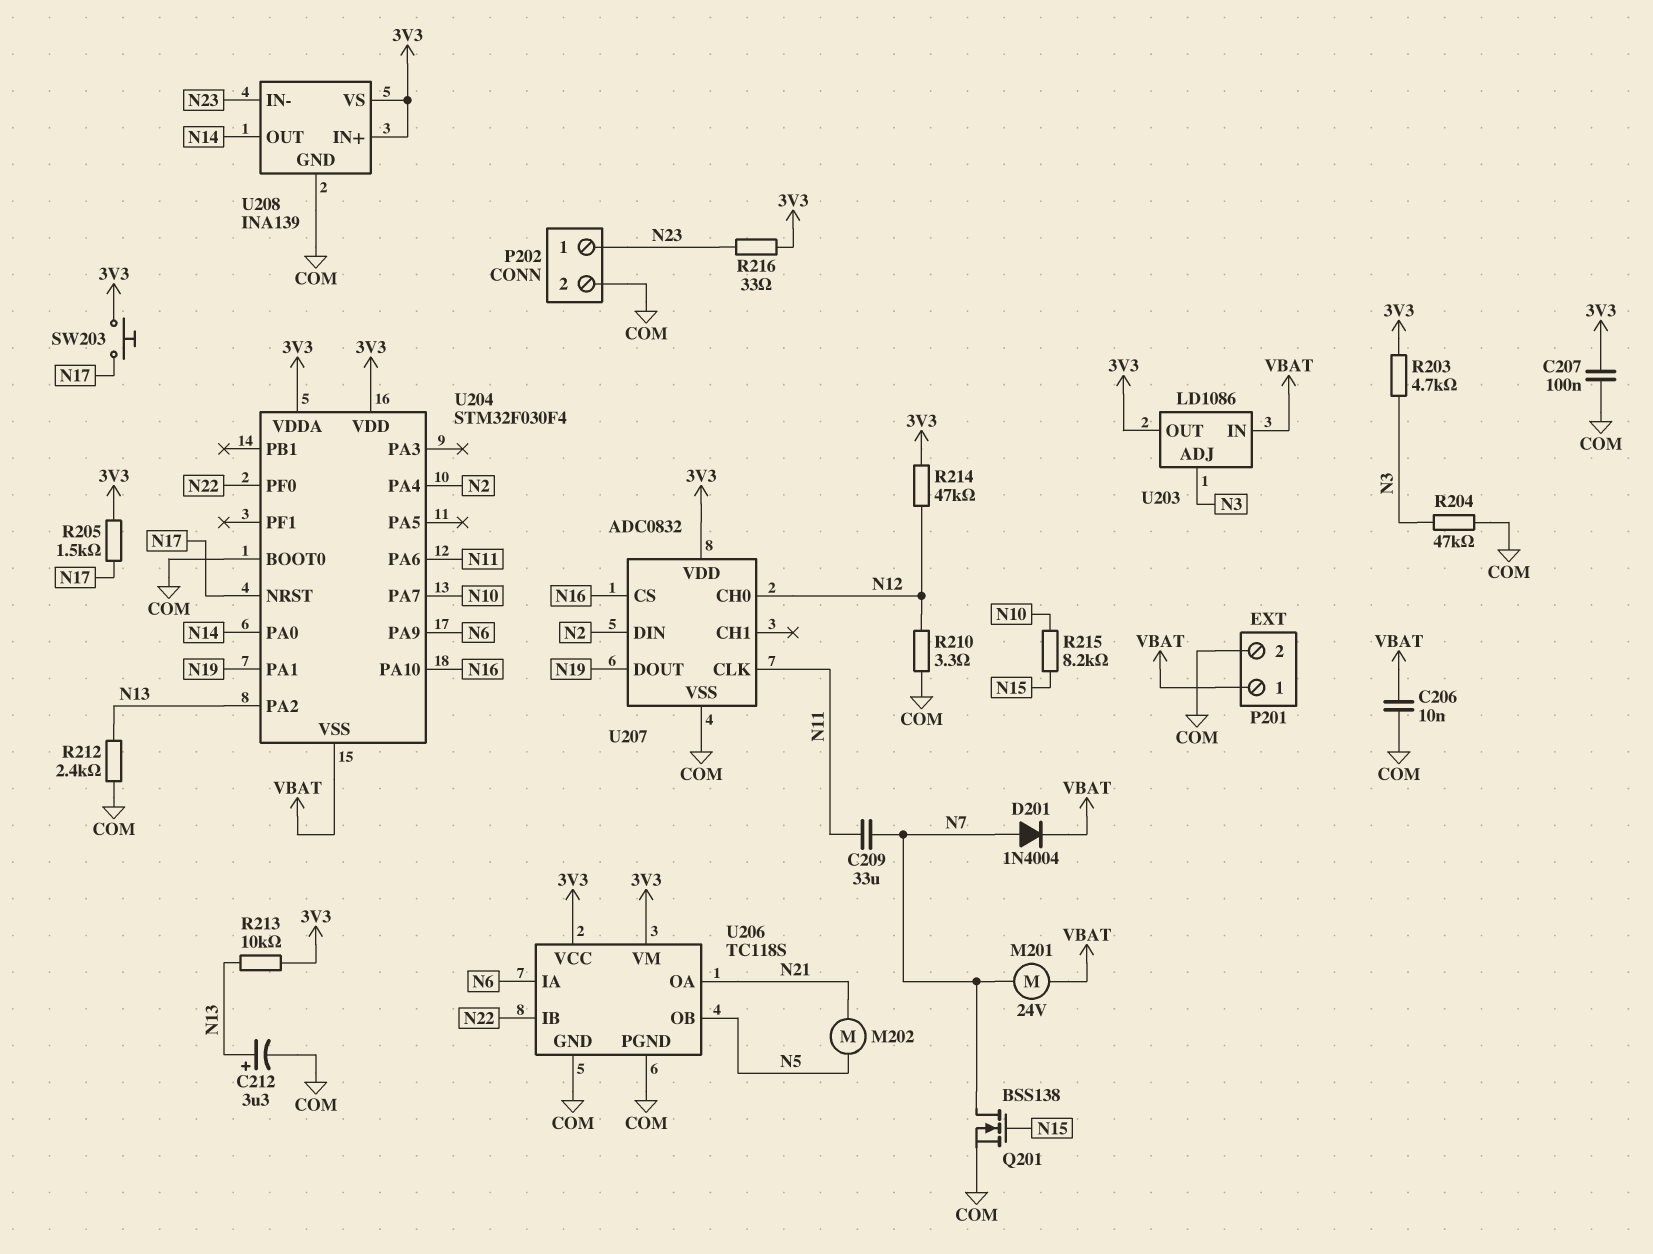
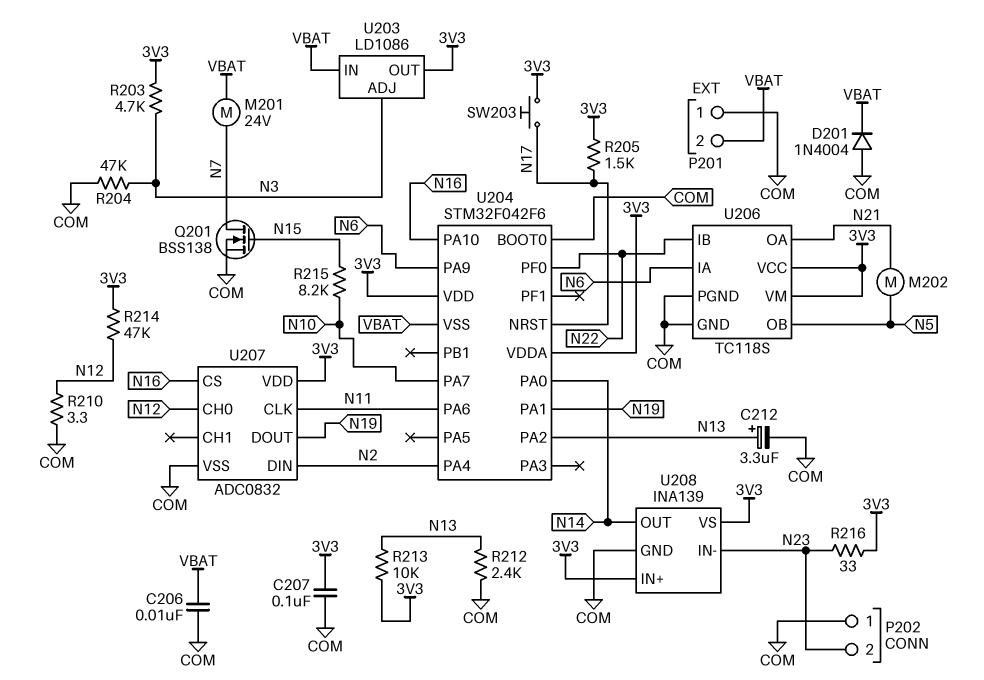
C209: 33uF (N7, N11) -> none
D201: diode 1N4004 (A N7, K VBAT) -> diode 1N4004 (A COM, K VBAT)
P201 pin 1: VBAT -> COM
P201 pin 2: COM -> VBAT
P202 pin 1: N23 -> COM
P202 pin 2: COM -> N23
U204: STM32F030F4 -> STM32F042F6

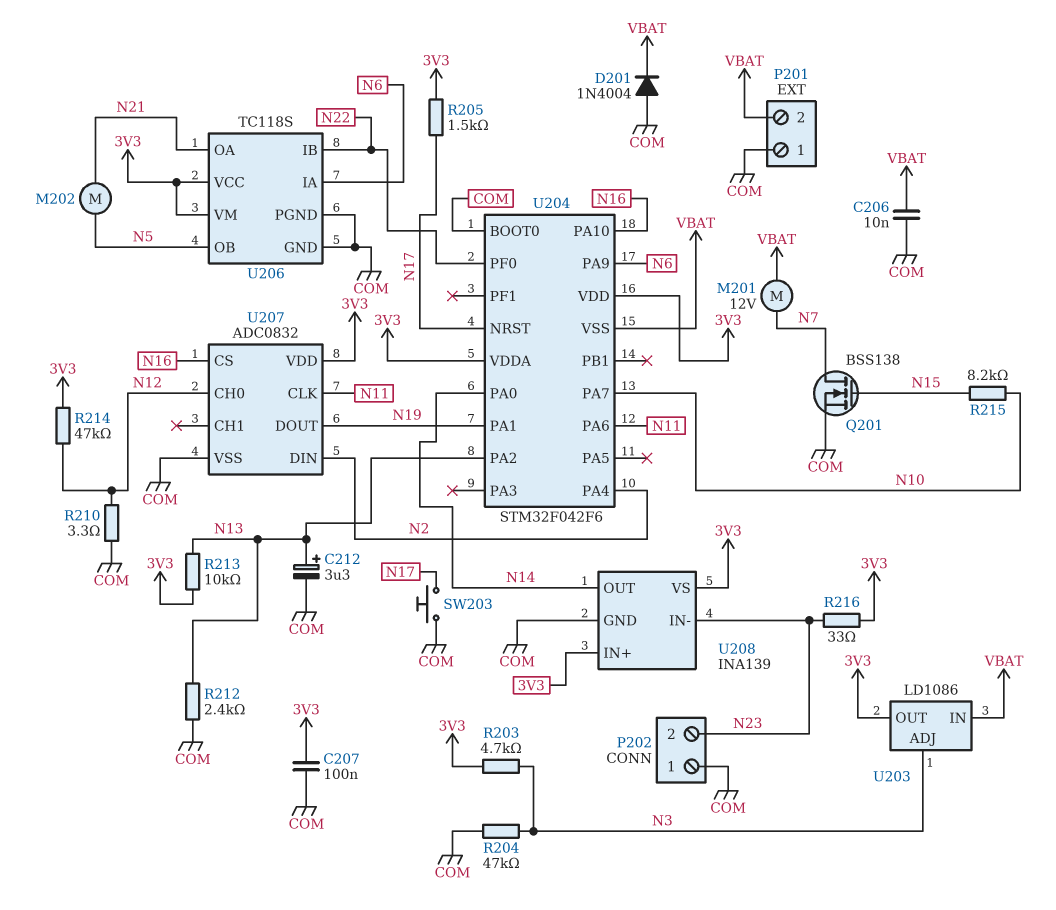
M201: motor 24V (N7, VBAT) -> motor 12V (N7, VBAT)
SW203: button (3V3, N17) -> button (COM, N17)

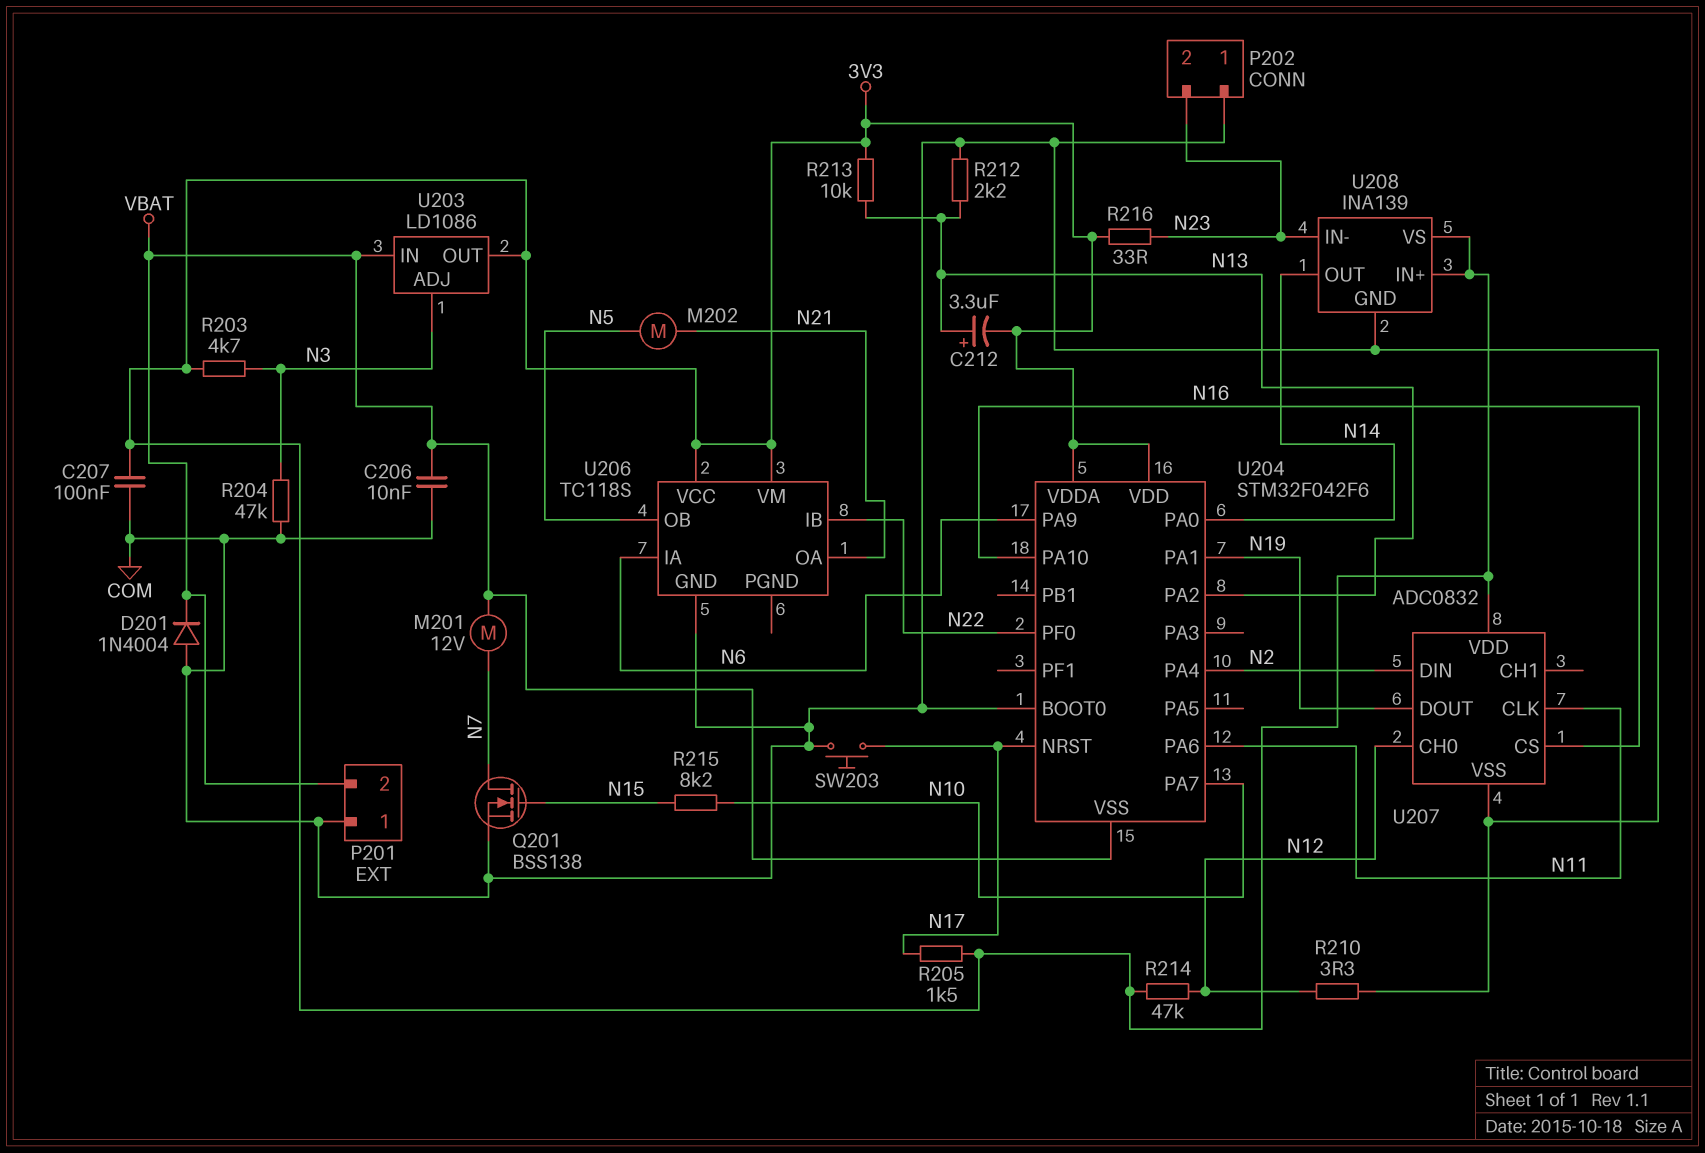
C212: 3.3uF (plus N13, minus COM) -> 3.3uF (plus N13, minus 3V3)
R212: 2.4k (COM, N13) -> 2.2k (COM, N13)
U206 pin PGND: COM -> none

